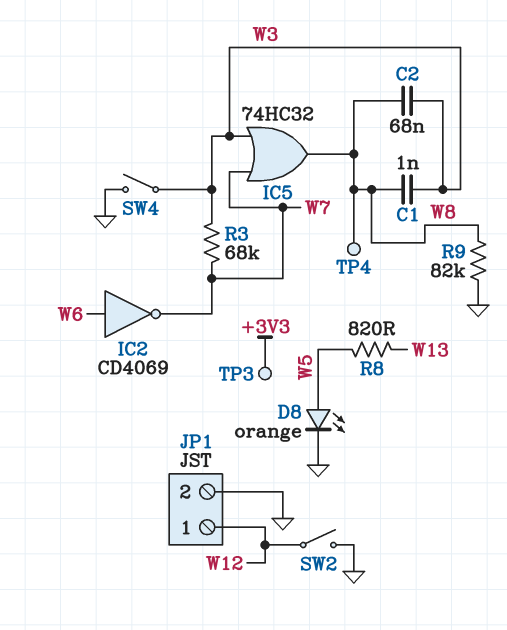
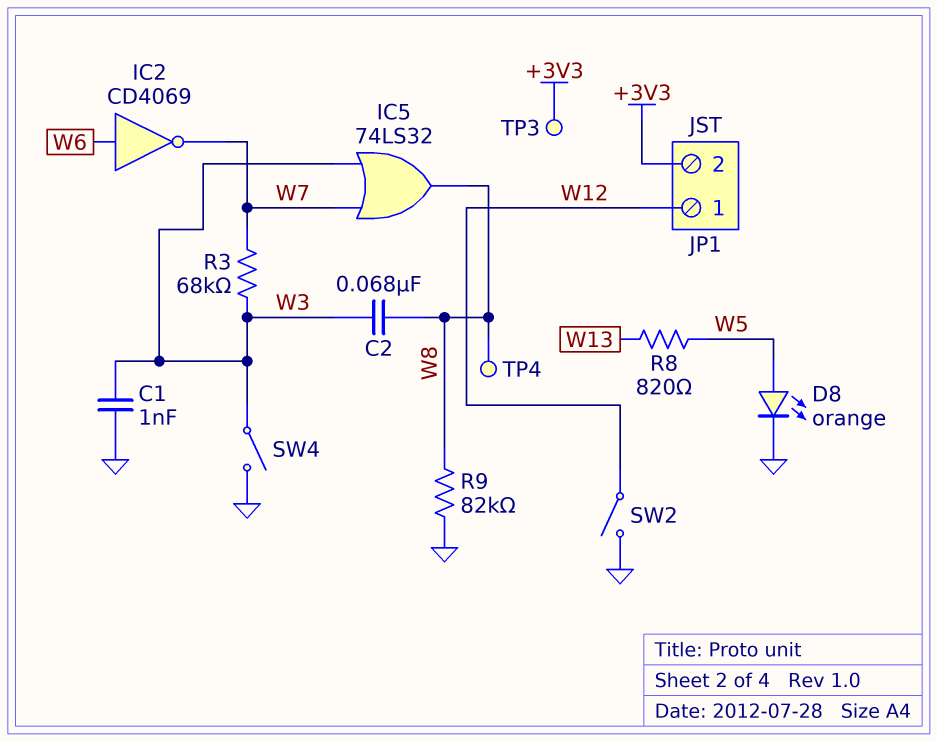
C1: 1nF (W3, W8) -> 1nF (GND, W3)
IC5: OR 74HC32 (in W3, in W7, out W8) -> OR 74LS32 (in W3, in W7, out W8)
JP1 pin 2: GND -> +3V3

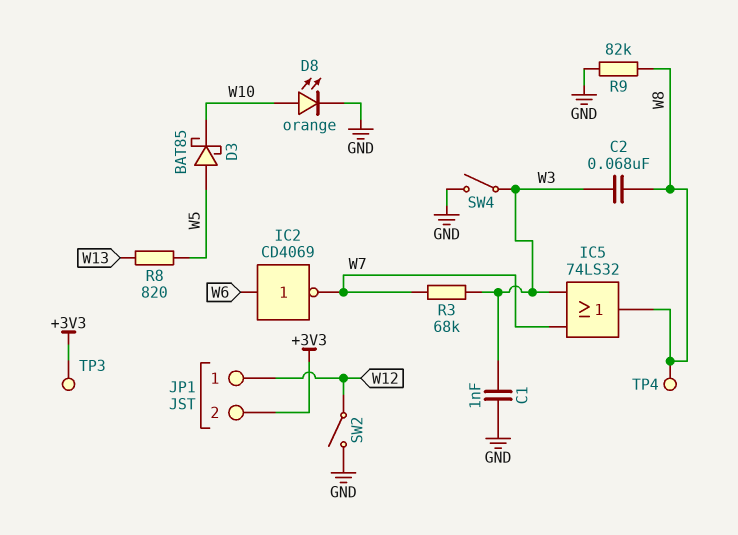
D3: none -> schottky BAT85 (A W5, K W10)
D8: LED orange (A W5, K GND) -> LED orange (A W10, K GND)

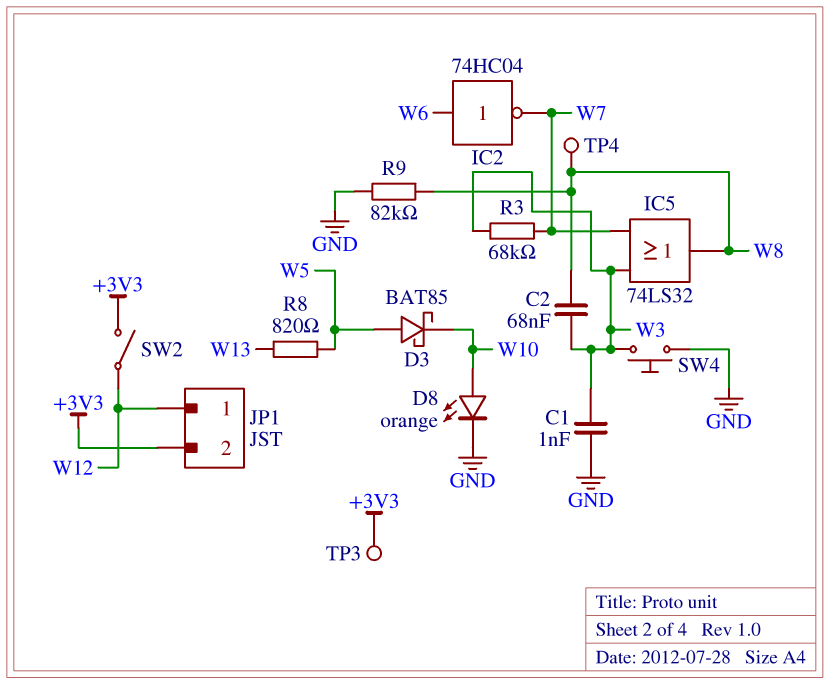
IC2: NOT CD4069 (in W6, out W7) -> NOT 74HC04 (in W6, out W7)
SW2: switch (GND, W12) -> switch (+3V3, W12)
SW4: switch (GND, W3) -> button (GND, W3)

